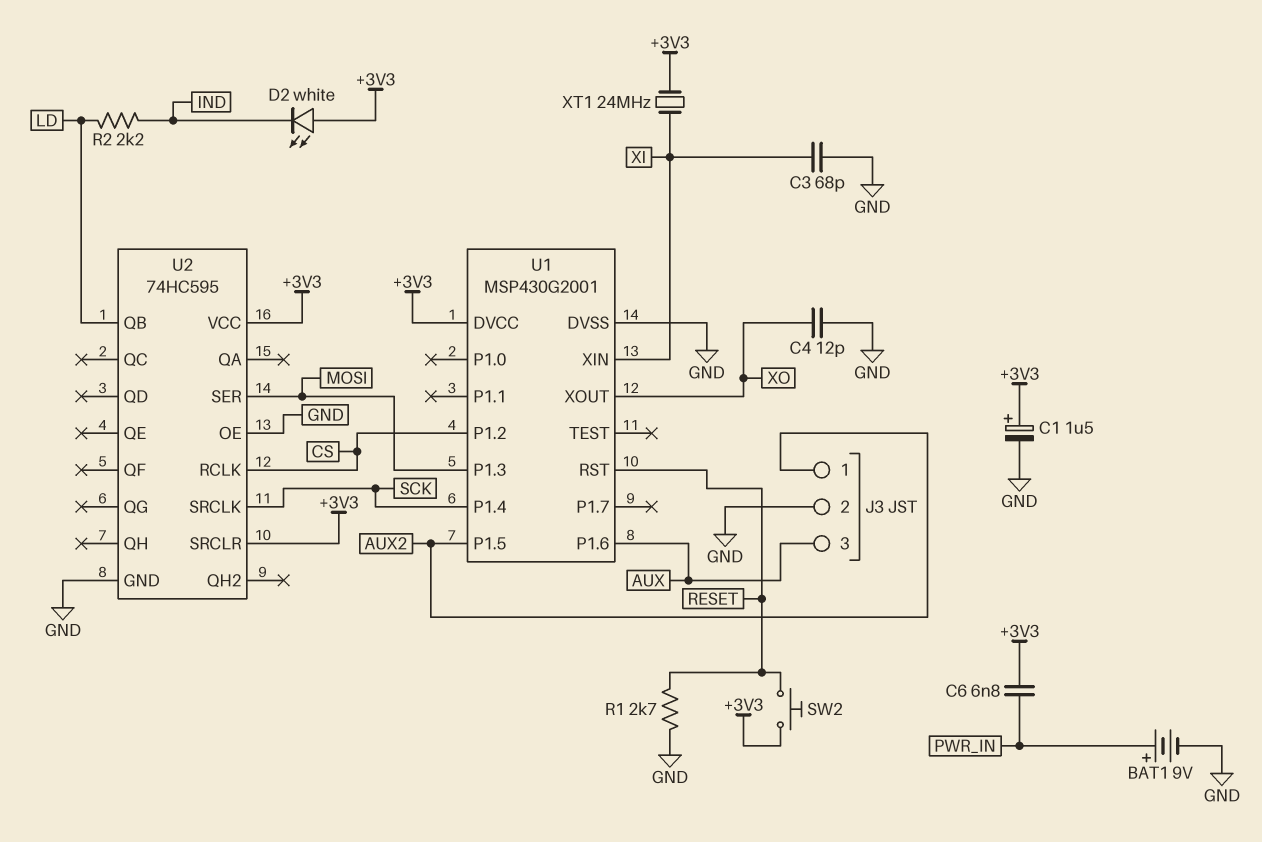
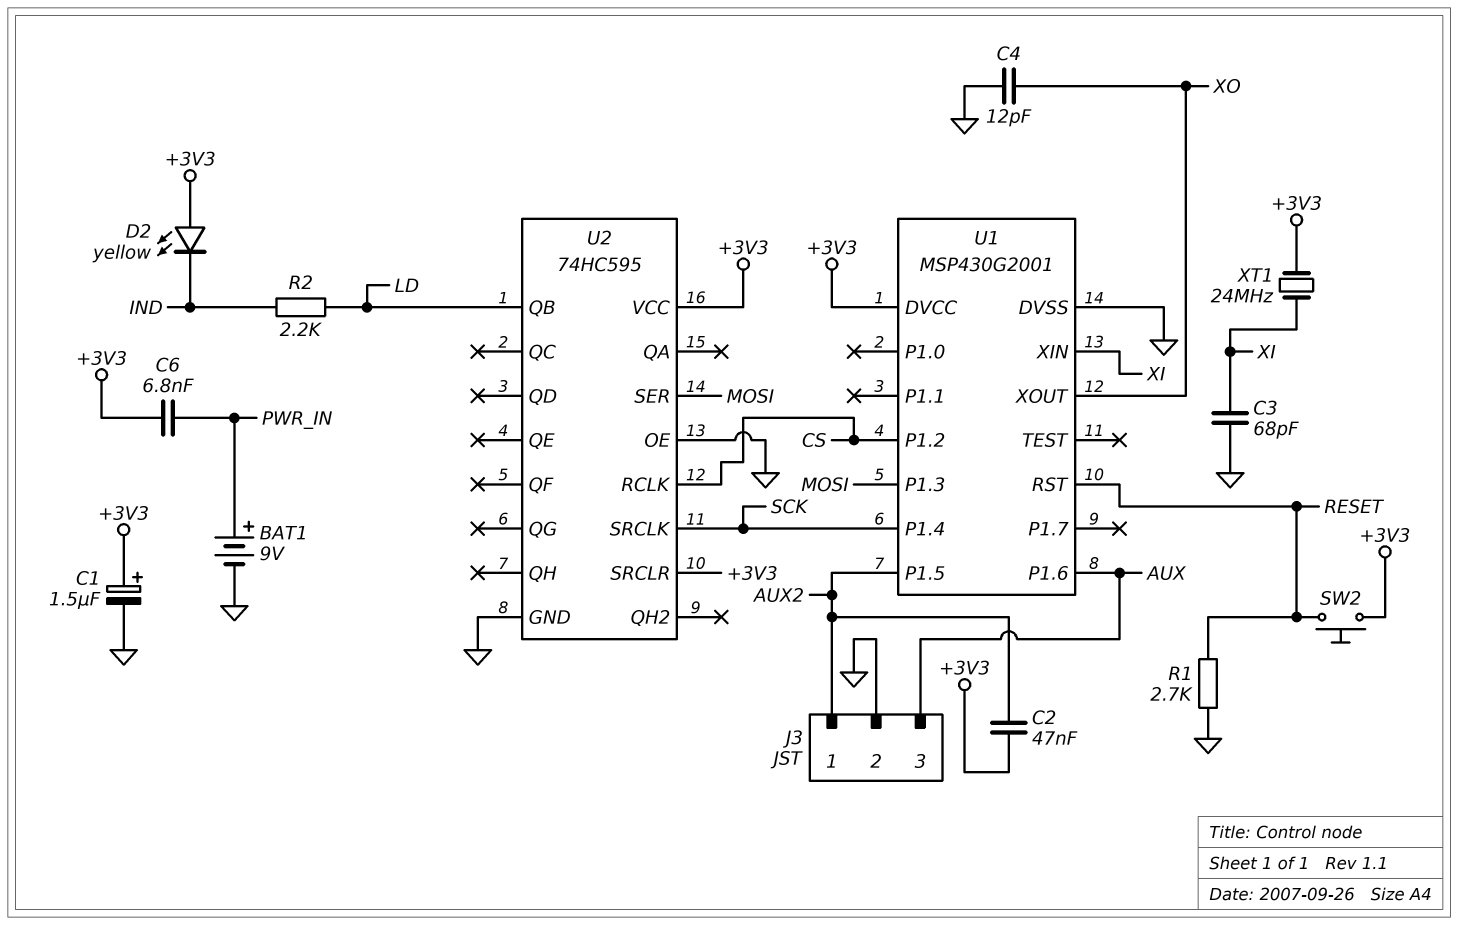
C2: none -> 47nF (+3V3, AUX2)
D2: LED white (A +3V3, K IND) -> LED yellow (A +3V3, K IND)

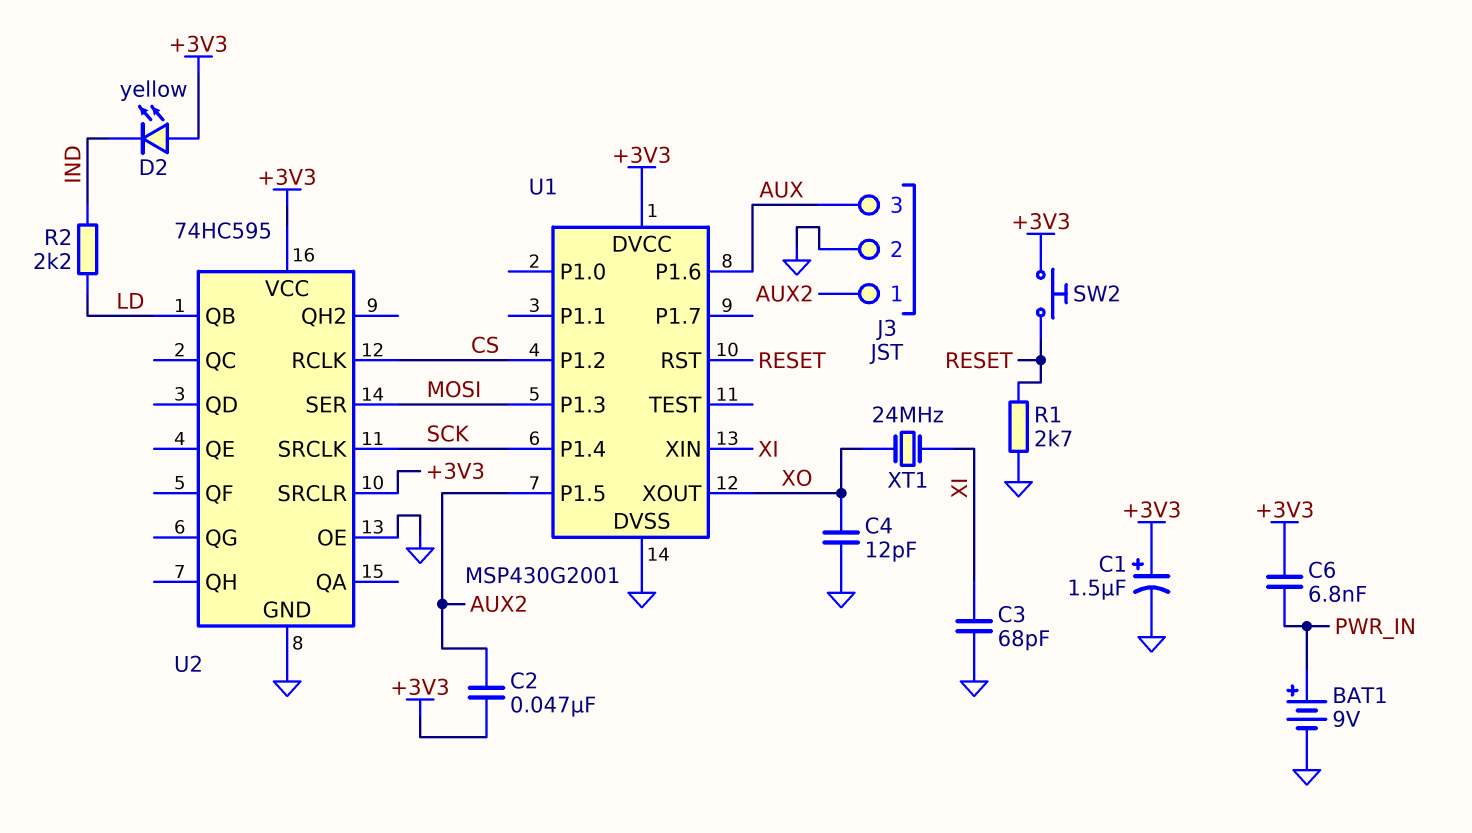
XT1: 24MHz (+3V3, XI) -> 24MHz (XI, XO)

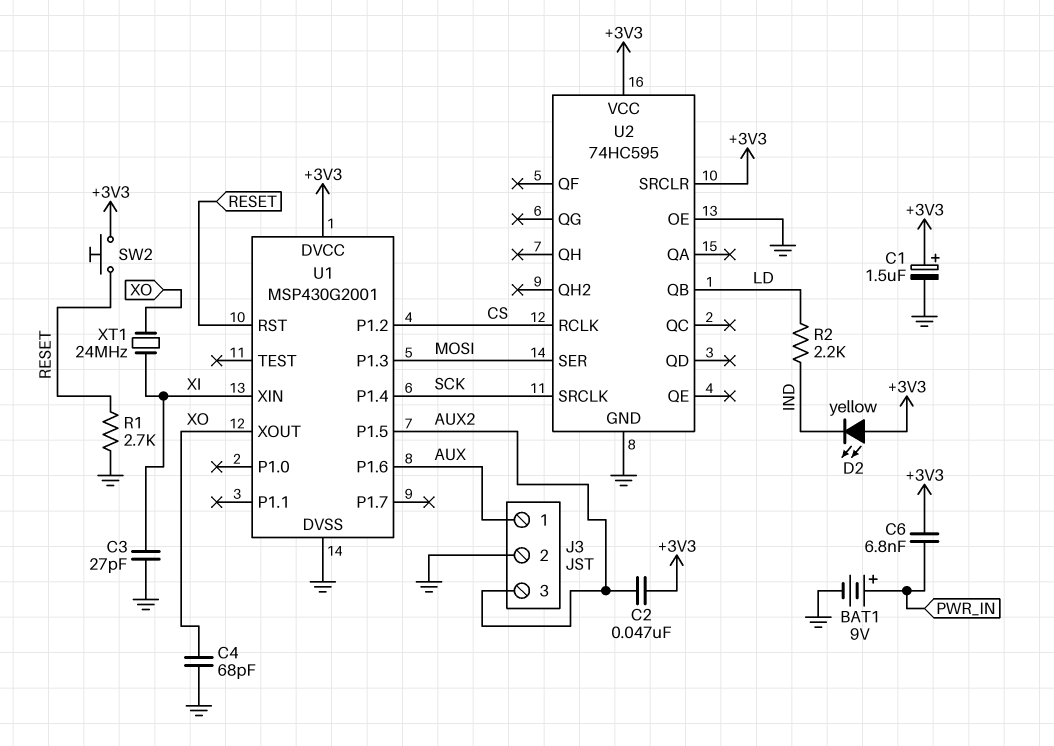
C3: 68pF (GND, XI) -> 27pF (GND, XI)
C4: 12pF (GND, XO) -> 68pF (GND, XO)
J3 pin 1: AUX2 -> AUX
J3 pin 3: AUX -> AUX2

